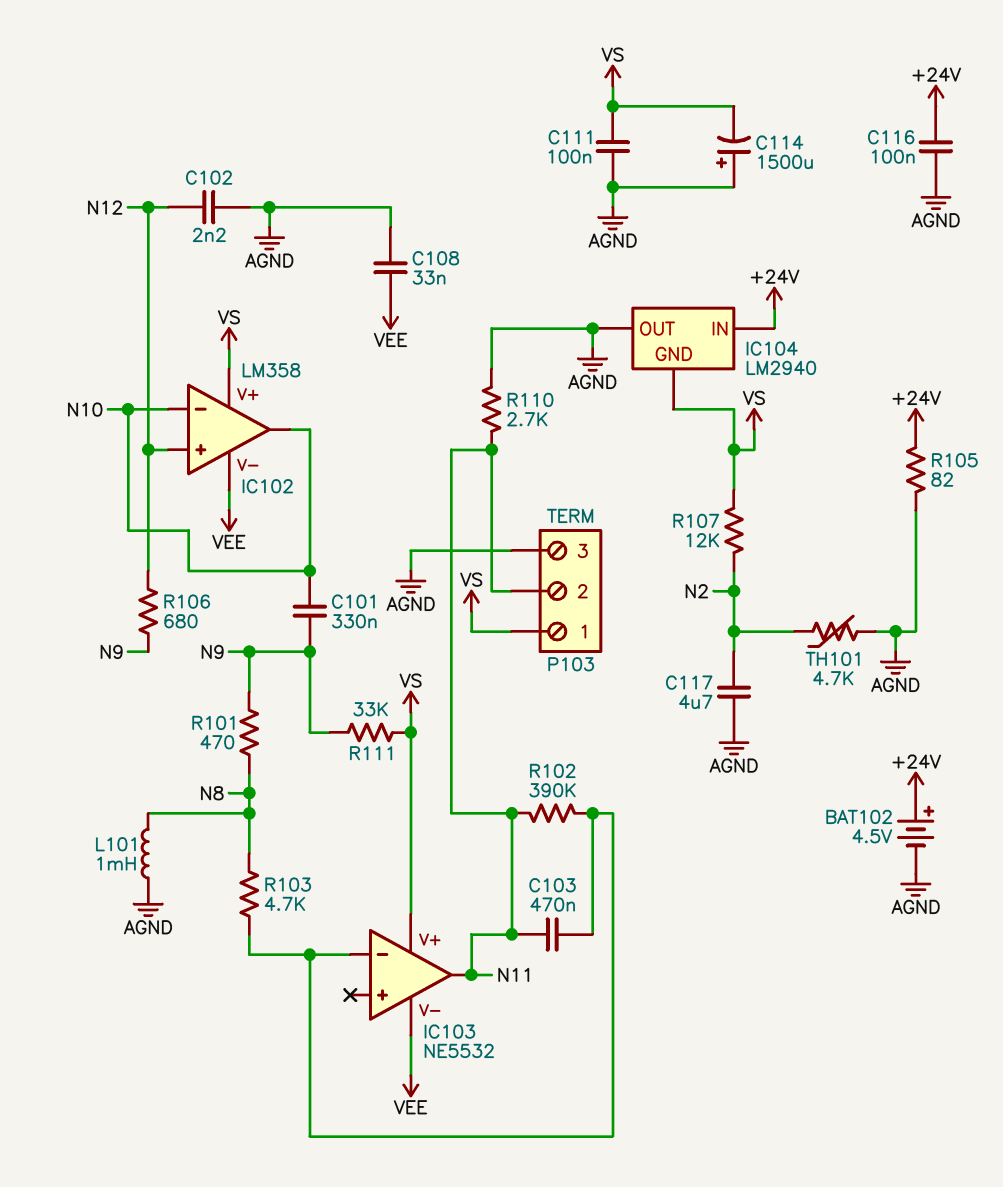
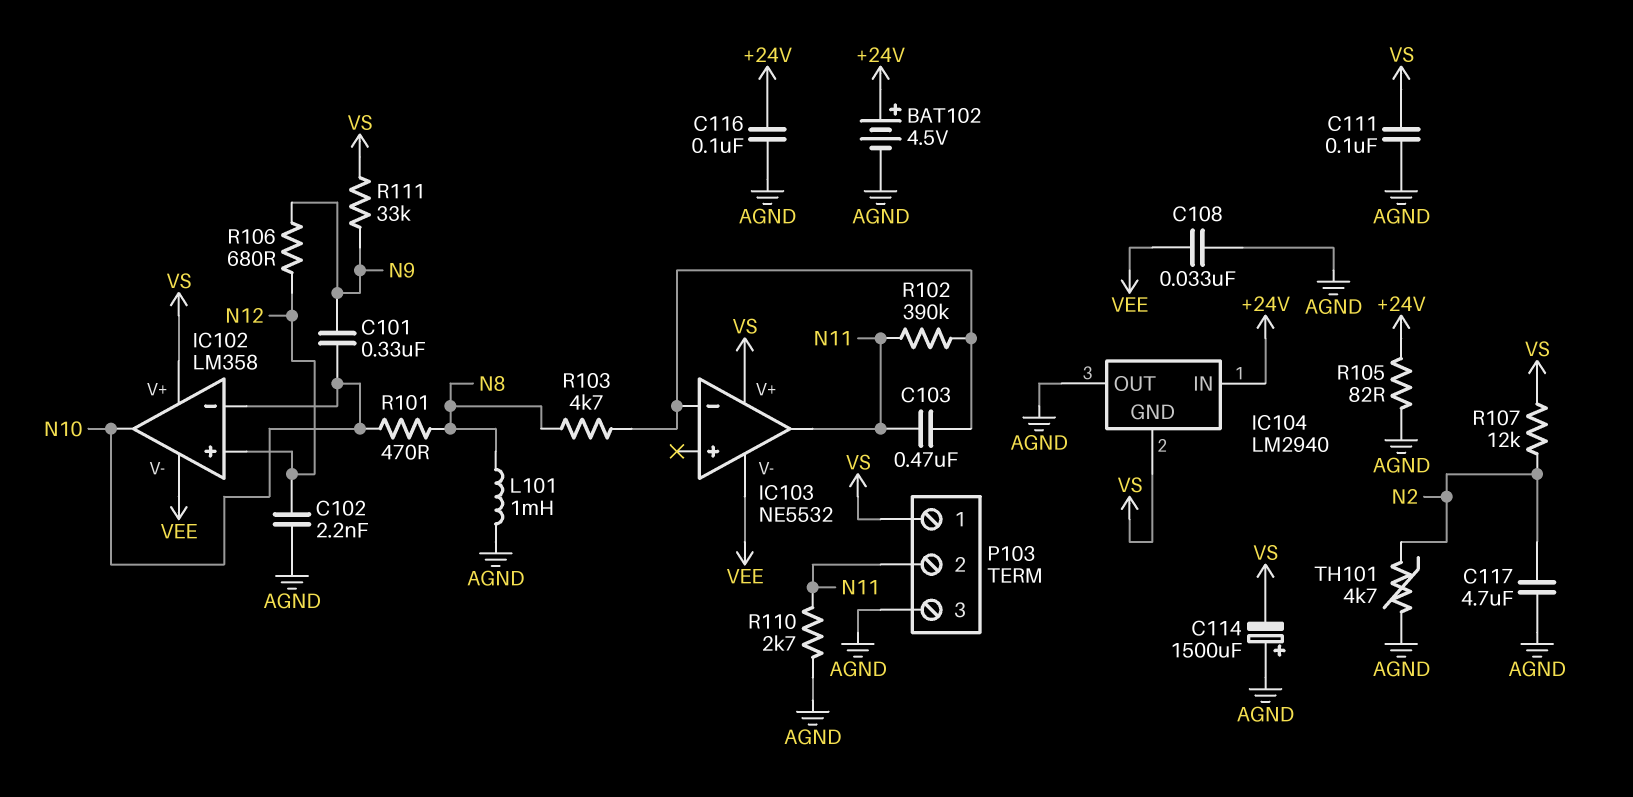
R101: 470 (N8, N9) -> 470 (N8, N10)

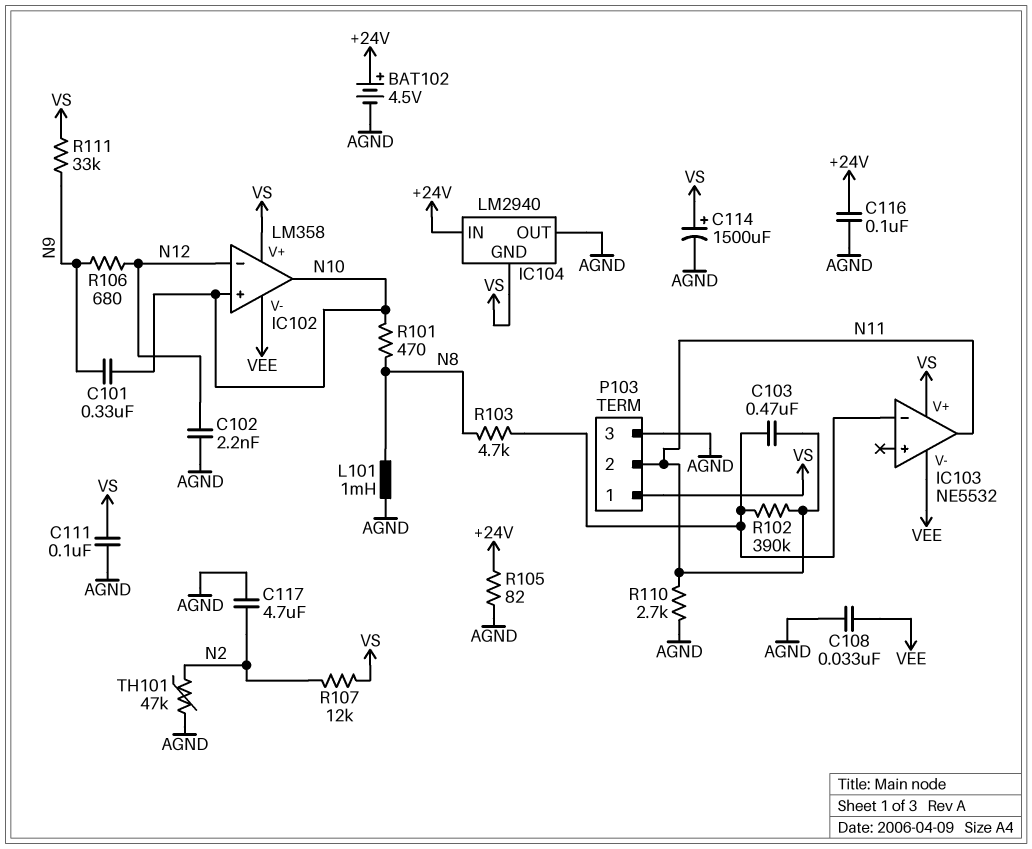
C114: 1500uF (plus AGND, minus VS) -> 1500uF (plus VS, minus AGND)
IC102 pin in+: N12 -> N10
IC102 pin in-: N10 -> N12
TH101: 4.7k (AGND, N2) -> 47k (AGND, N2)

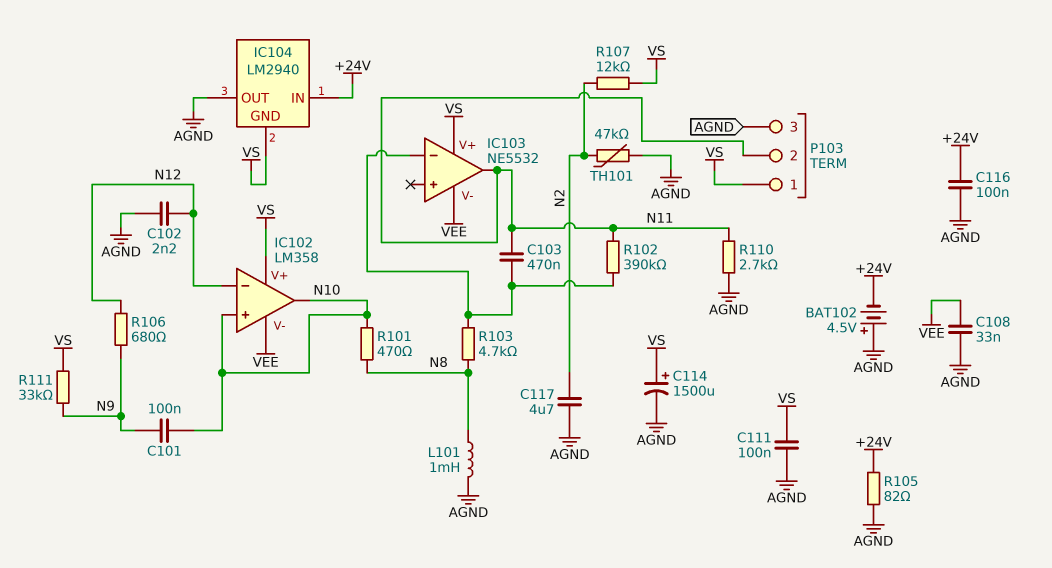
BAT102: 4.5V (plus +24V, minus AGND) -> 4.5V (plus AGND, minus +24V)
C101: 330nF (N9, N10) -> 100nF (N9, N10)

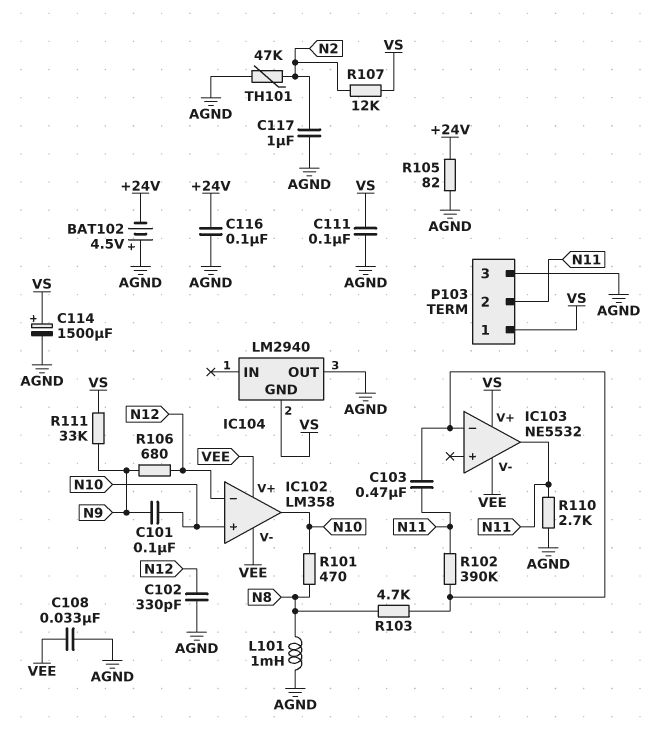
C102: 2.2nF (AGND, N12) -> 330pF (AGND, N12)
C117: 4.7uF (AGND, N2) -> 1uF (AGND, N2)
IC102 pin V+: VS -> VEE
IC104 pin IN: +24V -> none

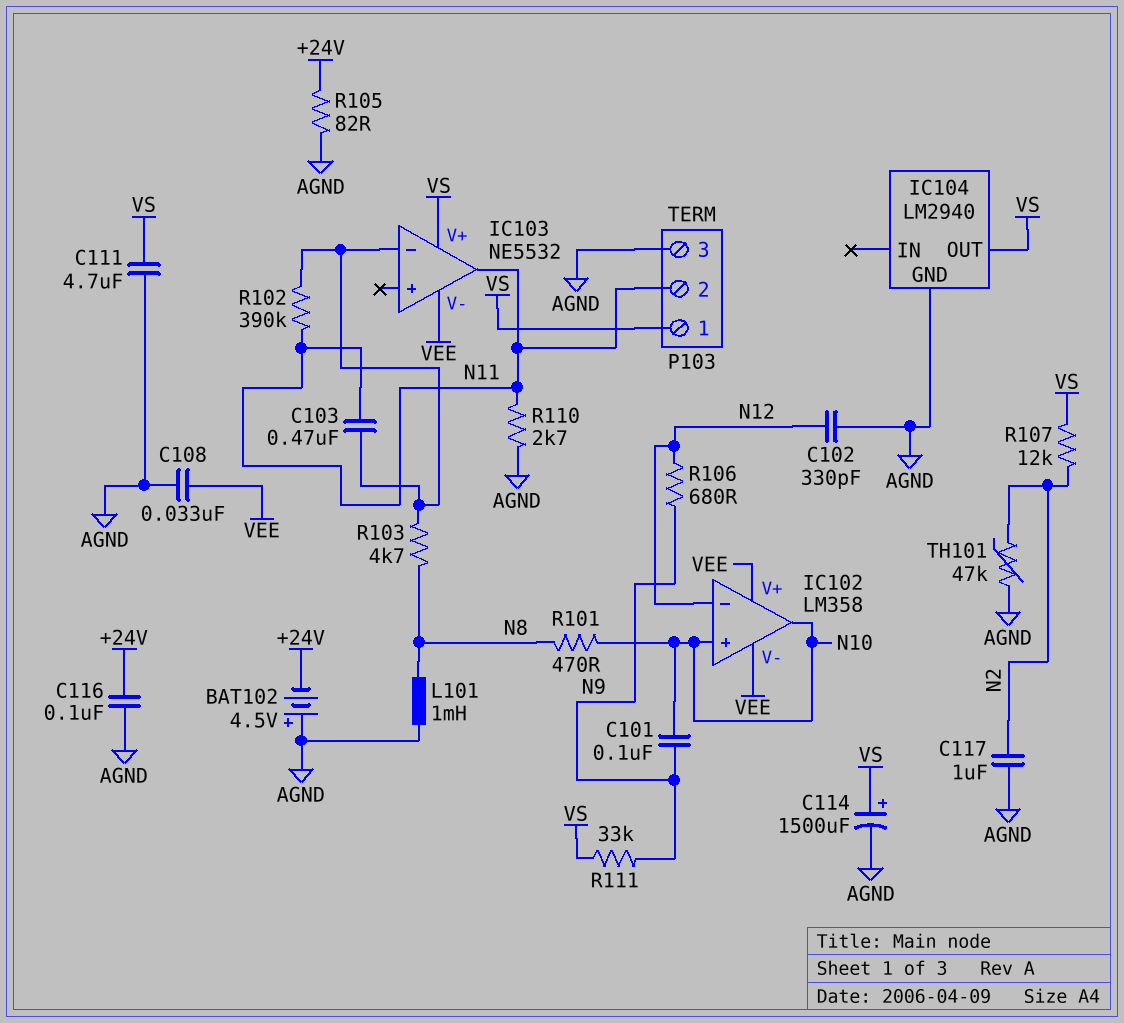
C111: 100nF (AGND, VS) -> 4.7uF (AGND, VS)
IC104 pin GND: VS -> AGND
IC104 pin OUT: AGND -> VS

